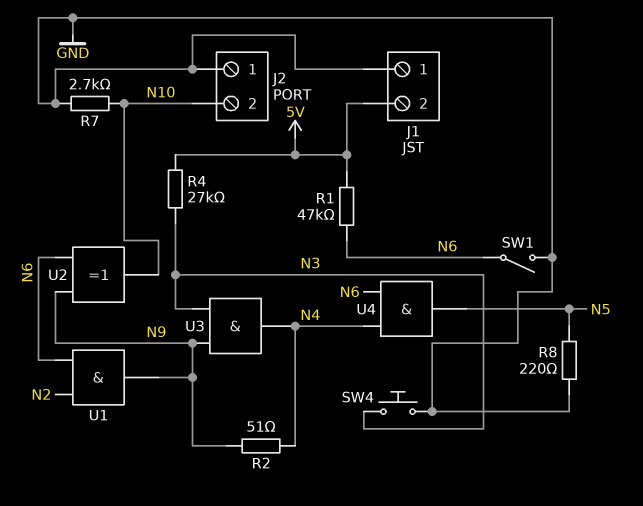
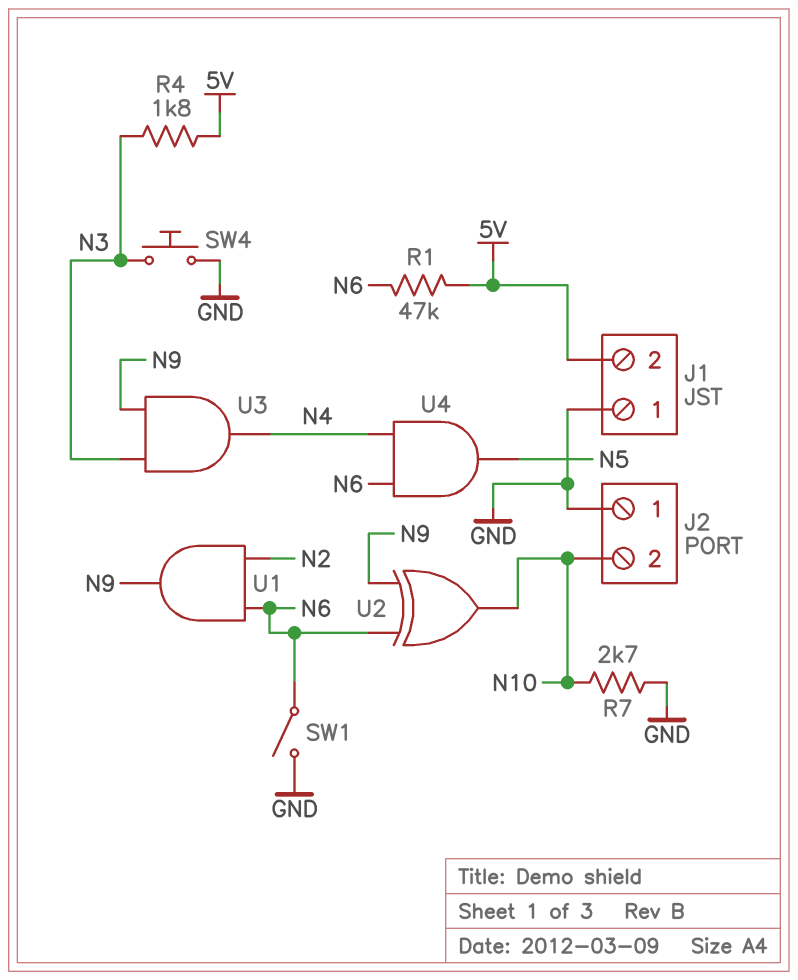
R2: 51 (N4, N9) -> none
R4: 27k (5V, N3) -> 1.8k (5V, N3)
R8: 220 (GND, N5) -> none

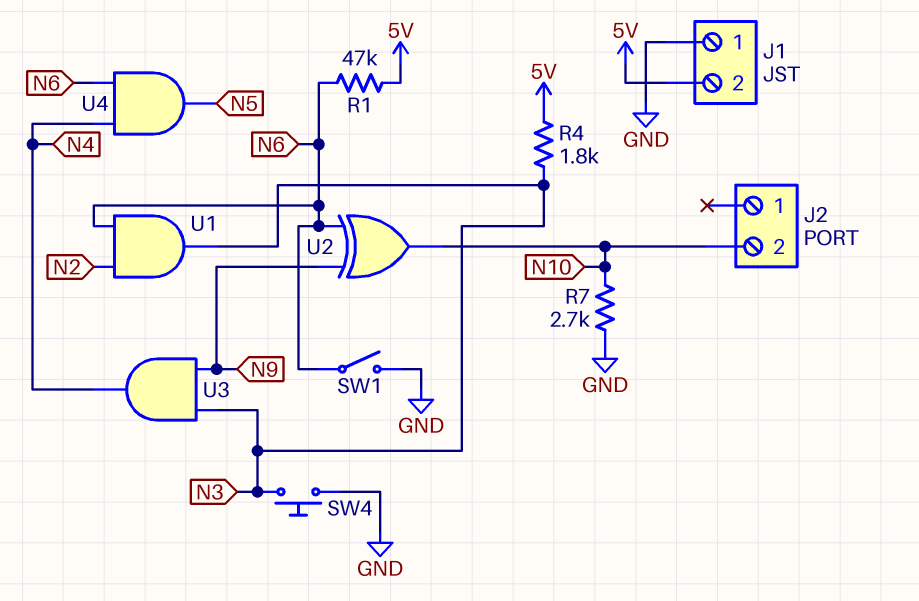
J2 pin 1: GND -> none
U1: AND (in N2, in N6, out N9) -> AND (in N2, in N6, out N3)

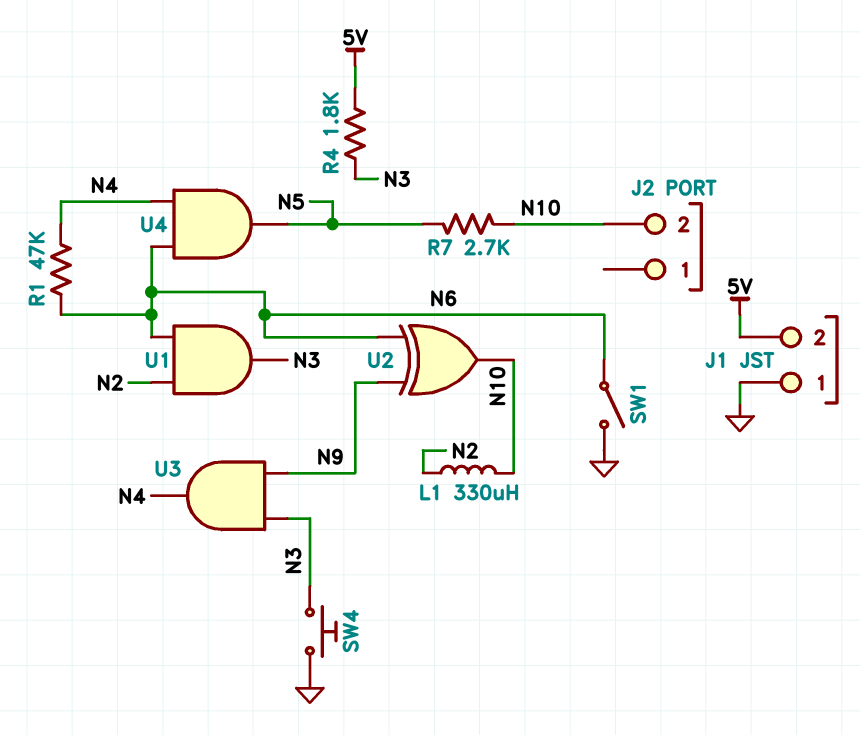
L1: none -> 330uH (N2, N10)
R1: 47k (5V, N6) -> 47k (N4, N6)
R7: 2.7k (GND, N10) -> 2.7k (N5, N10)

